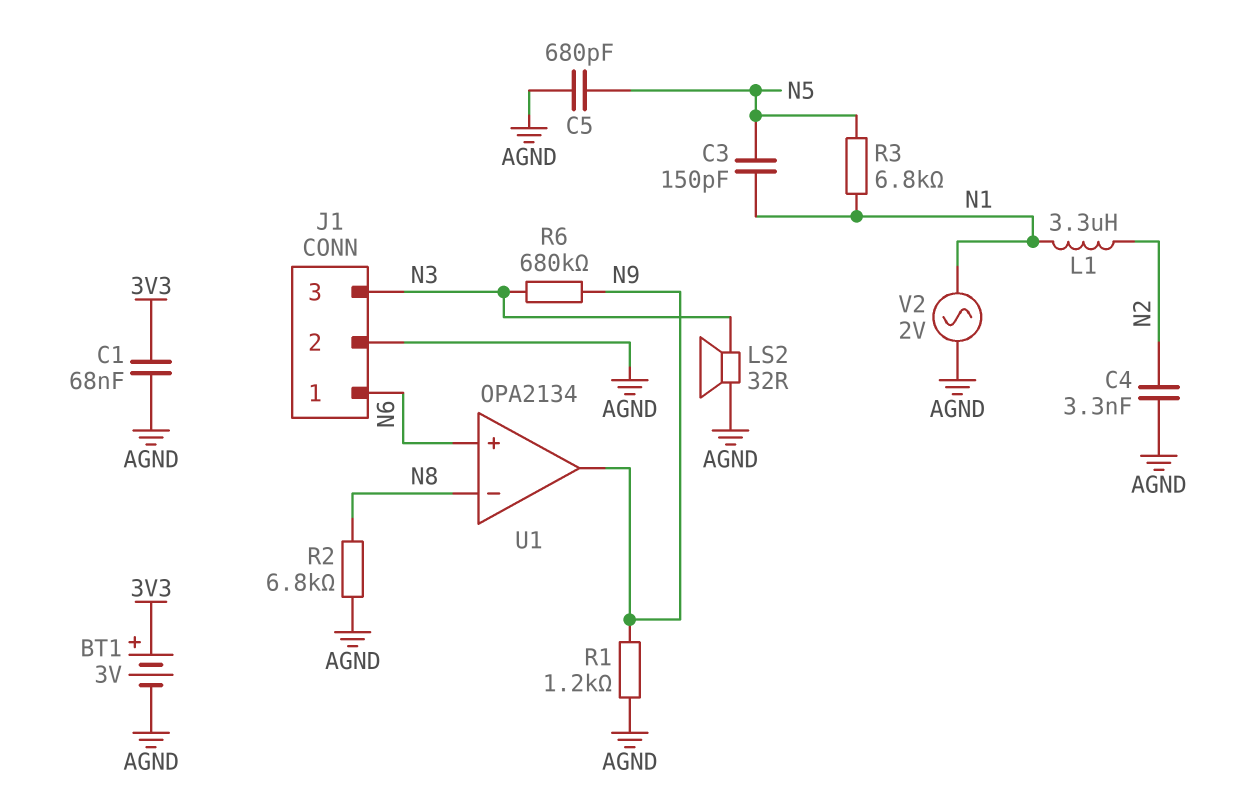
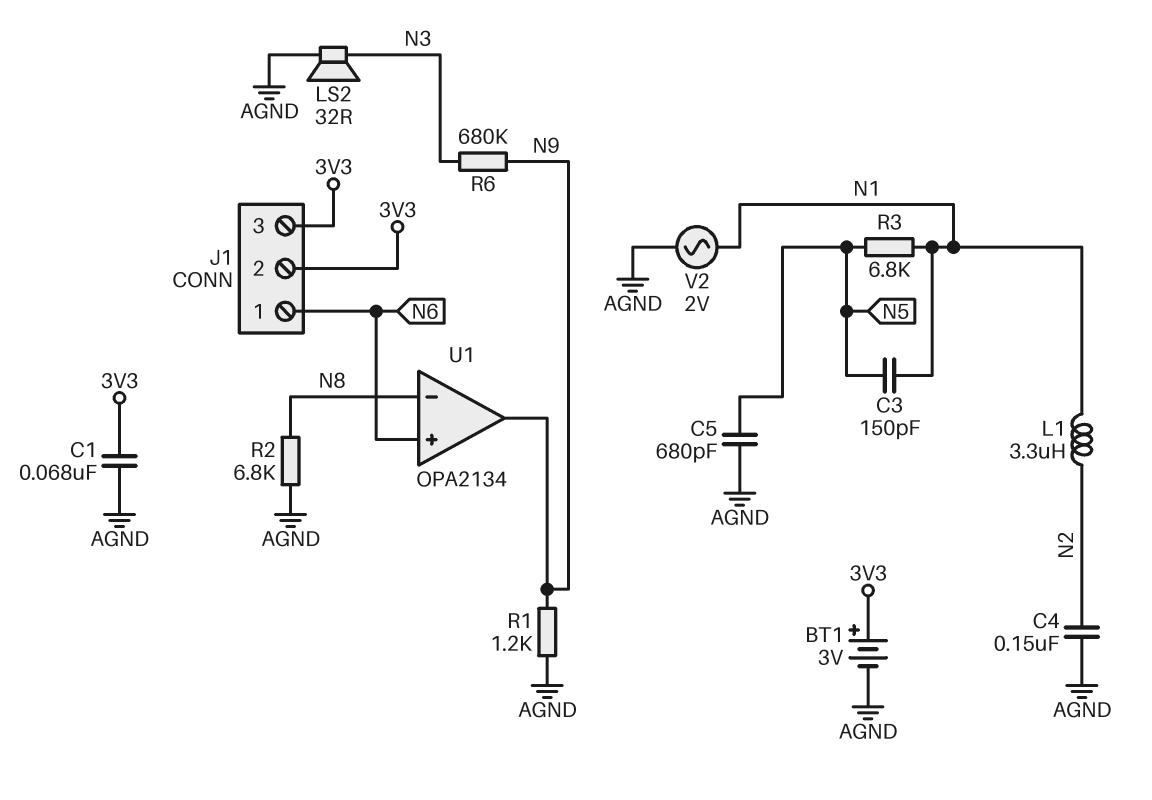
C4: 3.3nF (AGND, N2) -> 150nF (AGND, N2)
J1 pin 2: AGND -> 3V3
J1 pin 3: N3 -> 3V3

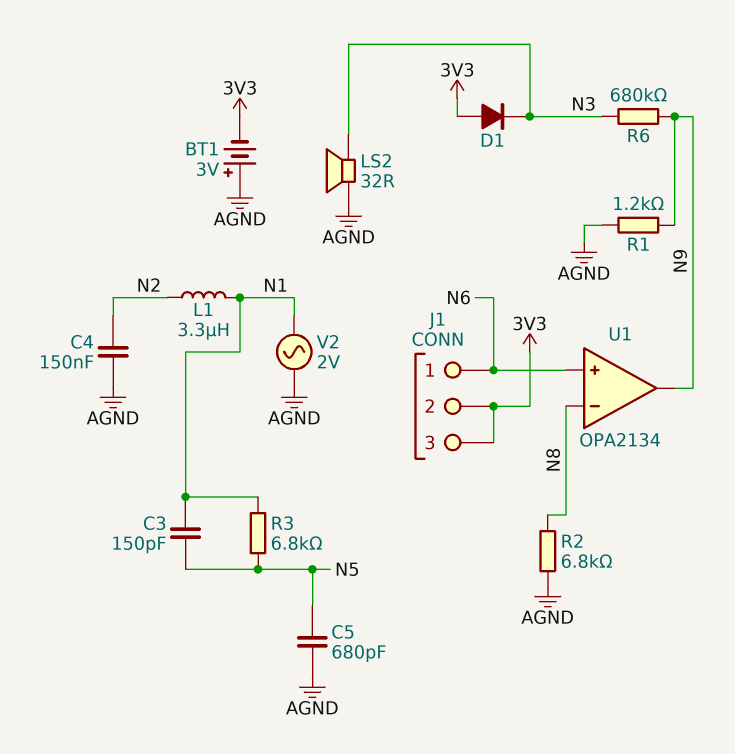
BT1: 3V (plus 3V3, minus AGND) -> 3V (plus AGND, minus 3V3)
C1: 68nF (3V3, AGND) -> none
D1: none -> diode (A 3V3, K N3)

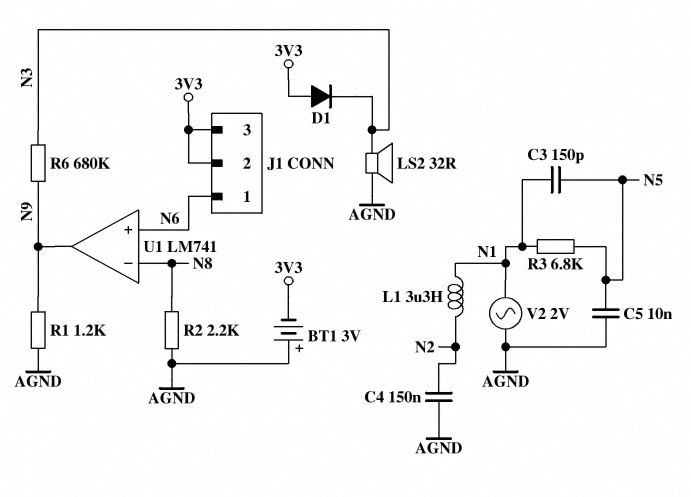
C5: 680pF (AGND, N5) -> 10nF (AGND, N5)
R2: 6.8k (AGND, N8) -> 2.2k (AGND, N8)
U1: OPA2134 -> LM741

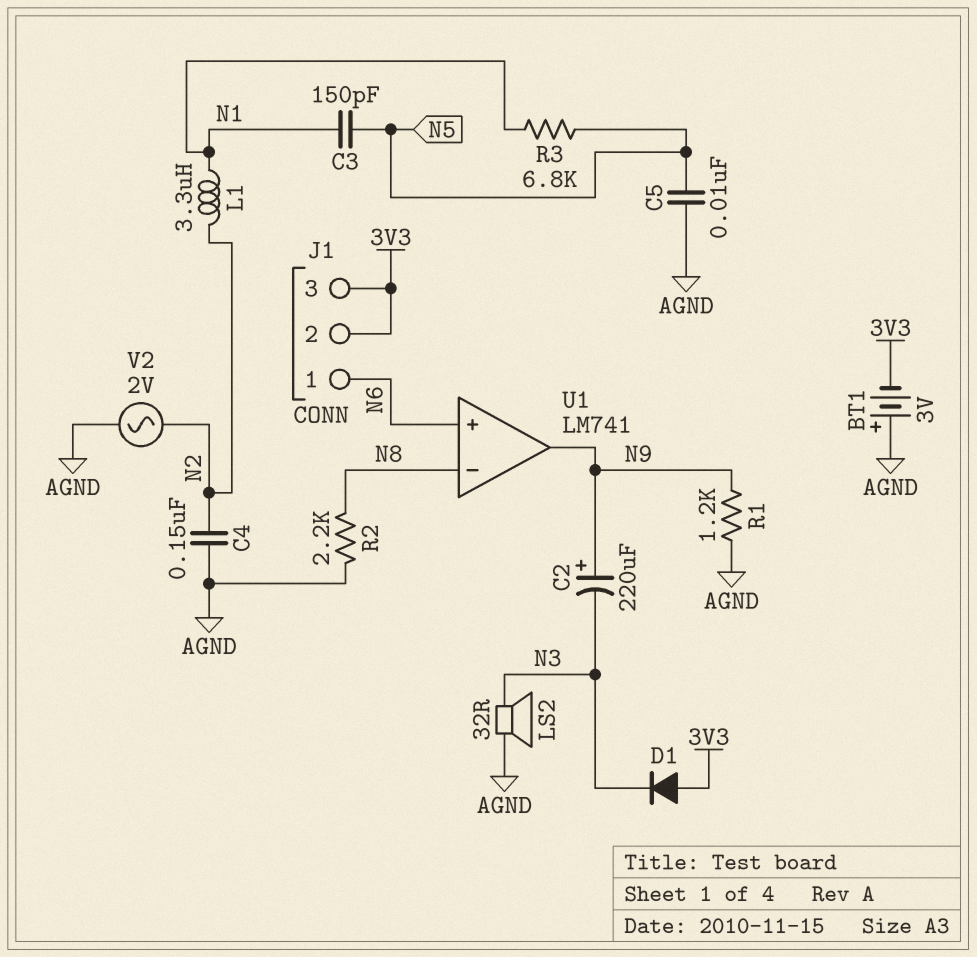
C2: none -> 220uF (plus N9, minus N3)
R6: 680k (N3, N9) -> none
V2: AC 2V (AGND, N1) -> AC 2V (AGND, N2)

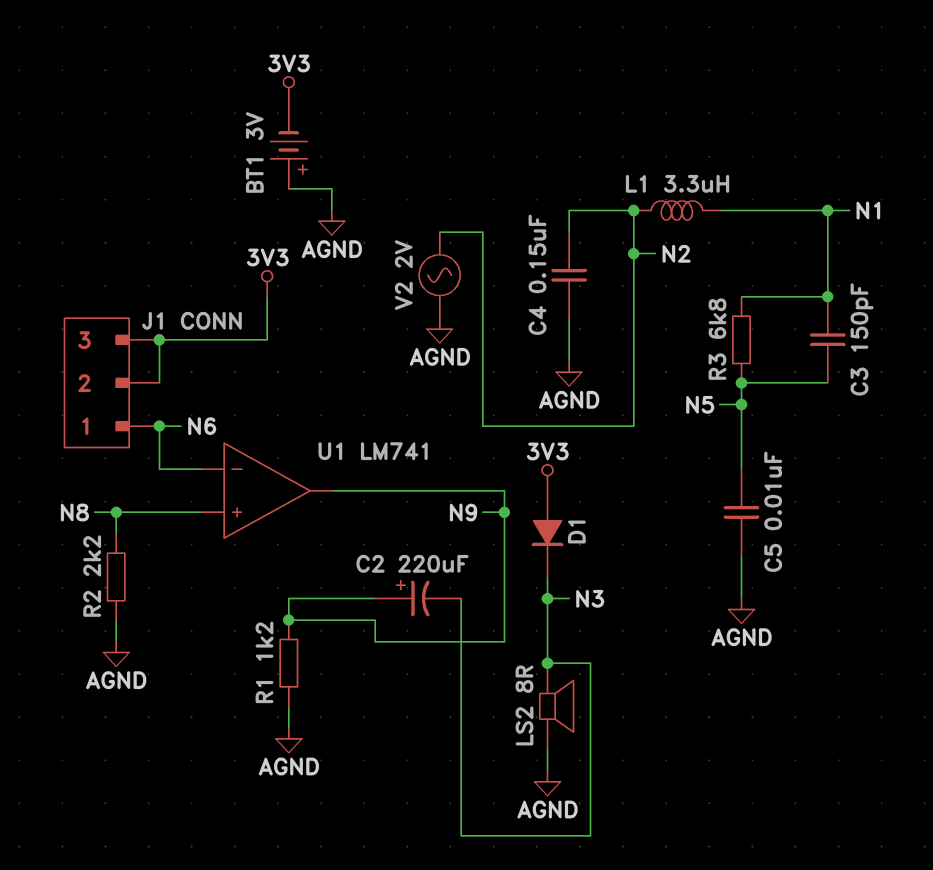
LS2: speaker 32R (AGND, N3) -> speaker 8R (AGND, N3)
U1 pin in+: N6 -> N8
U1 pin in-: N8 -> N6

